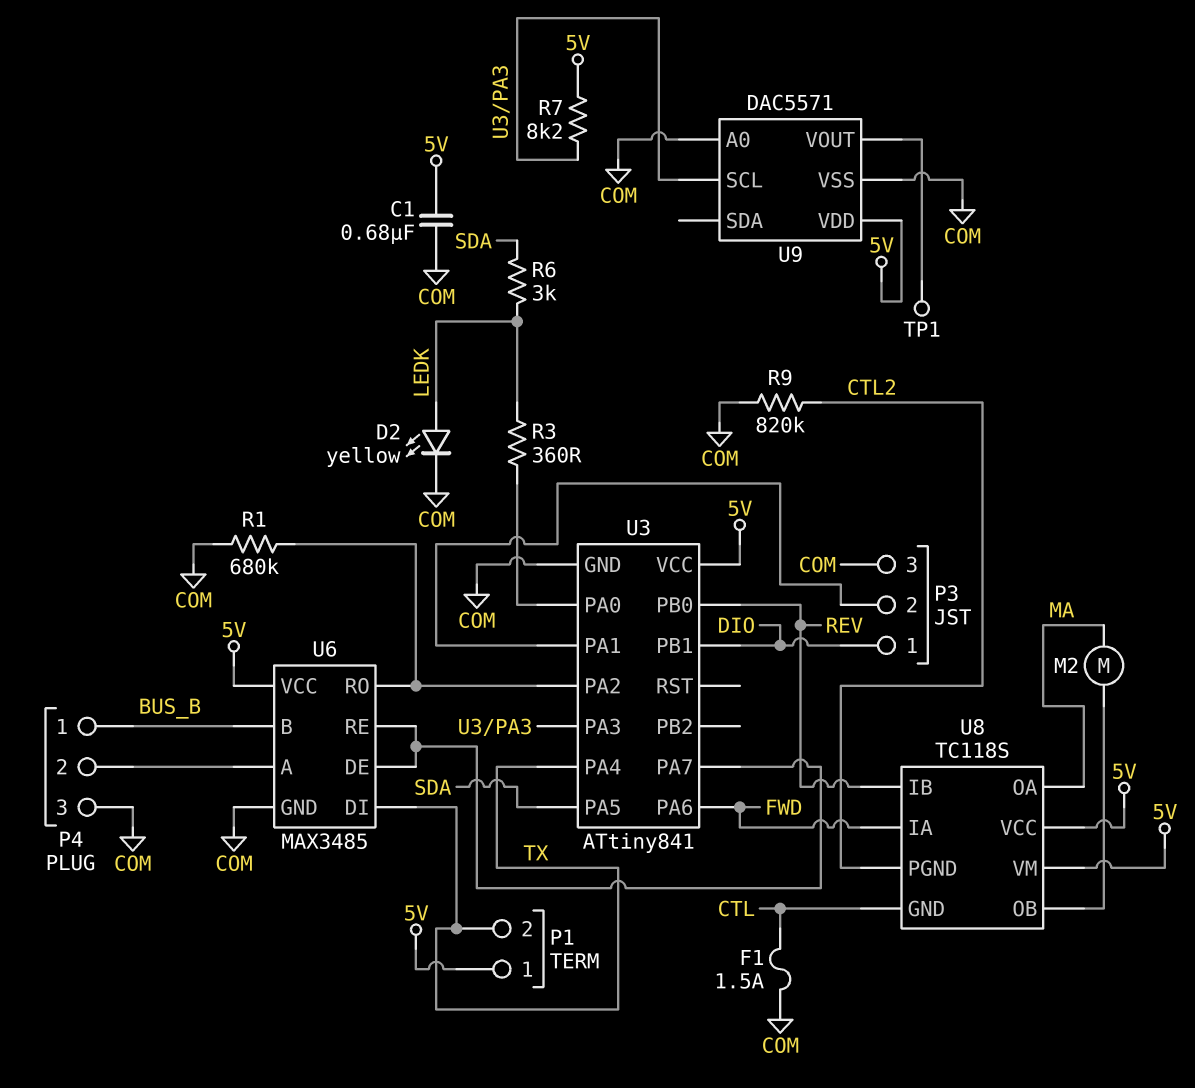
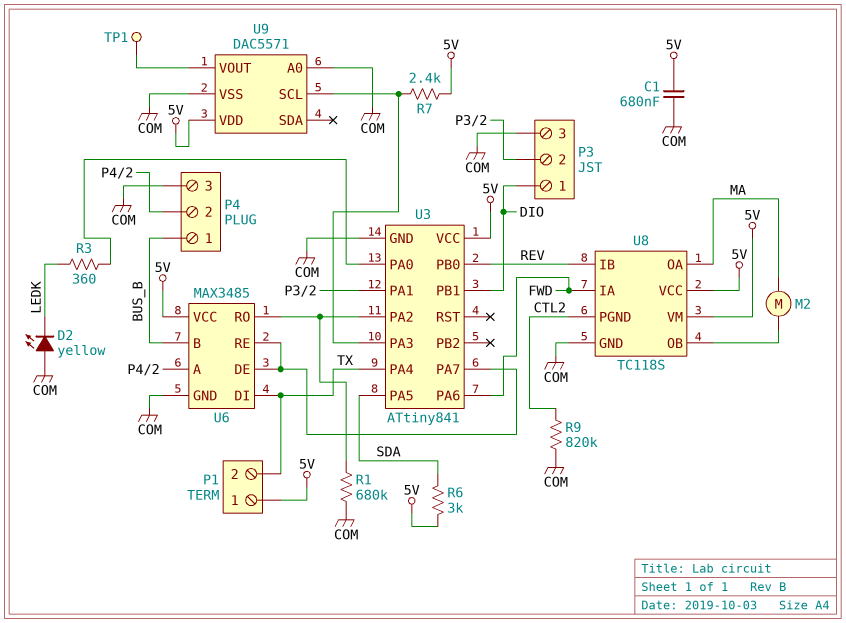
D2: LED yellow (A LEDK, K COM) -> LED yellow (A COM, K LEDK)
F1: 1.5A (COM, CTL) -> none
R6: 3k (LEDK, SDA) -> 3k (5V, SDA)
R7: 8.2k (5V, U3/PA3) -> 2.4k (5V, U3/PA3)
U8 pin GND: CTL -> COM

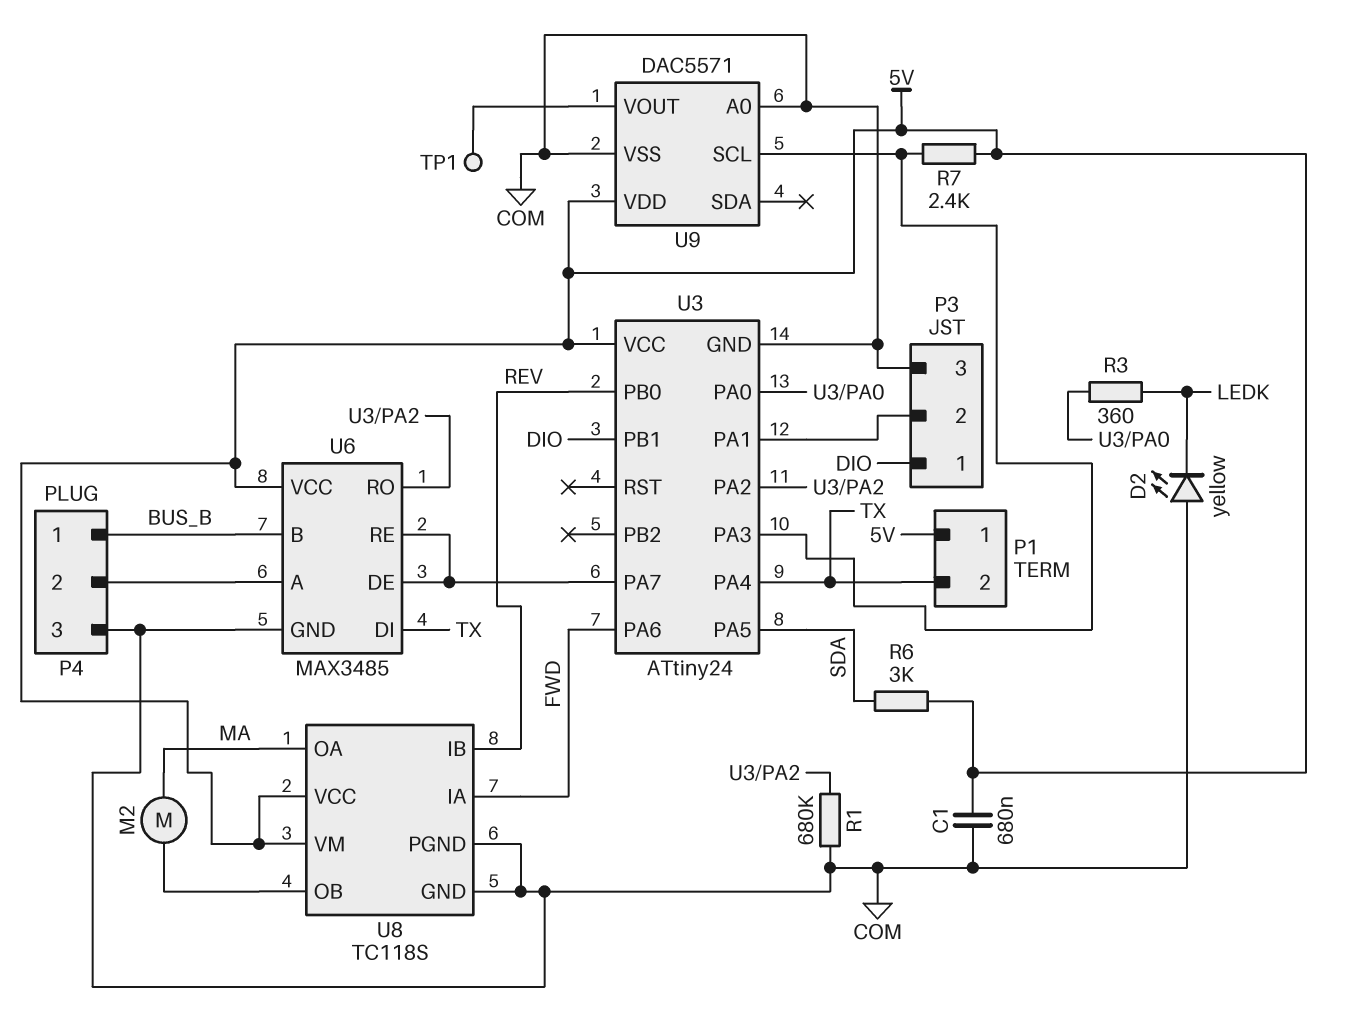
R9: 820k (COM, CTL2) -> none
U3: ATtiny841 -> ATtiny24
U8 pin PGND: CTL2 -> COM

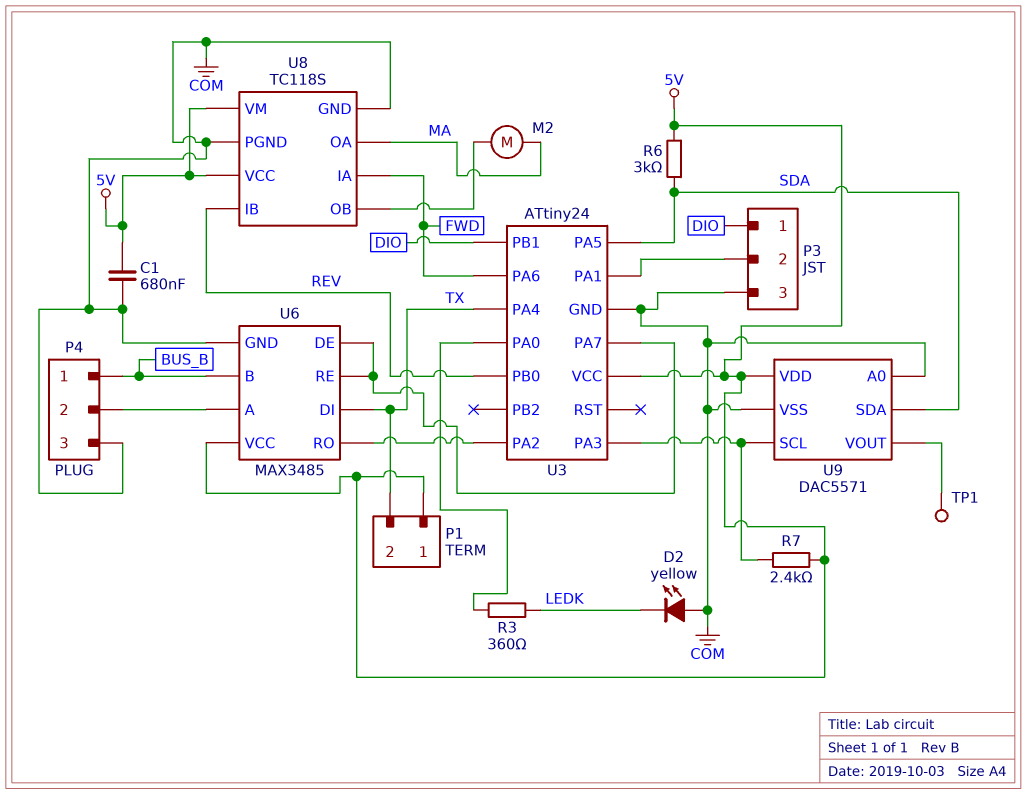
R1: 680k (COM, U3/PA2) -> none
U9 pin SDA: none -> SDA

